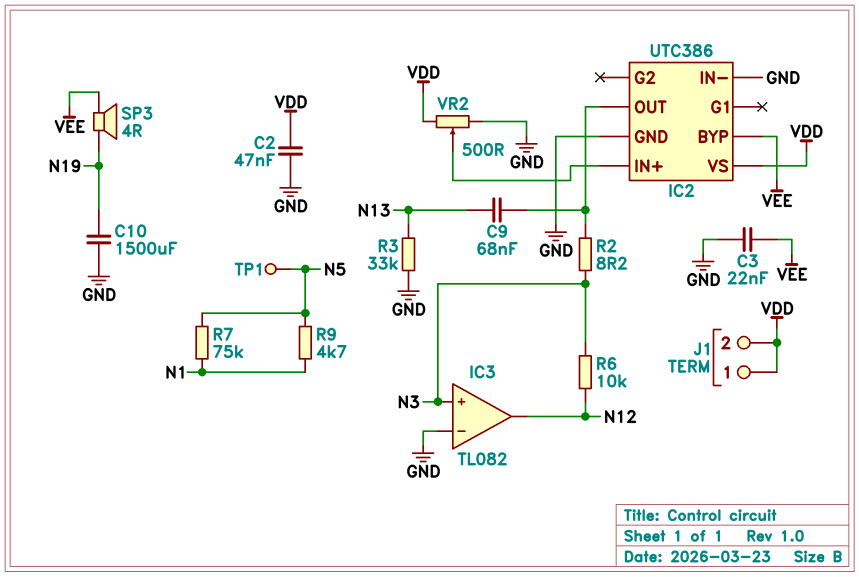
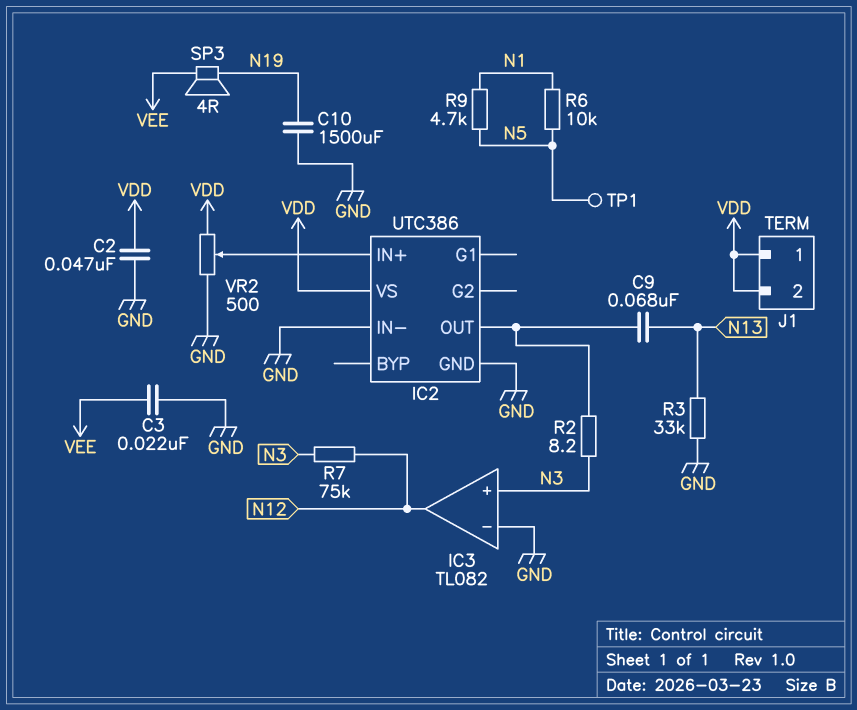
IC2 pin BYP: VEE -> none
R6: 10k (N3, N12) -> 10k (N1, N5)
R7: 75k (N1, N5) -> 75k (N3, N12)

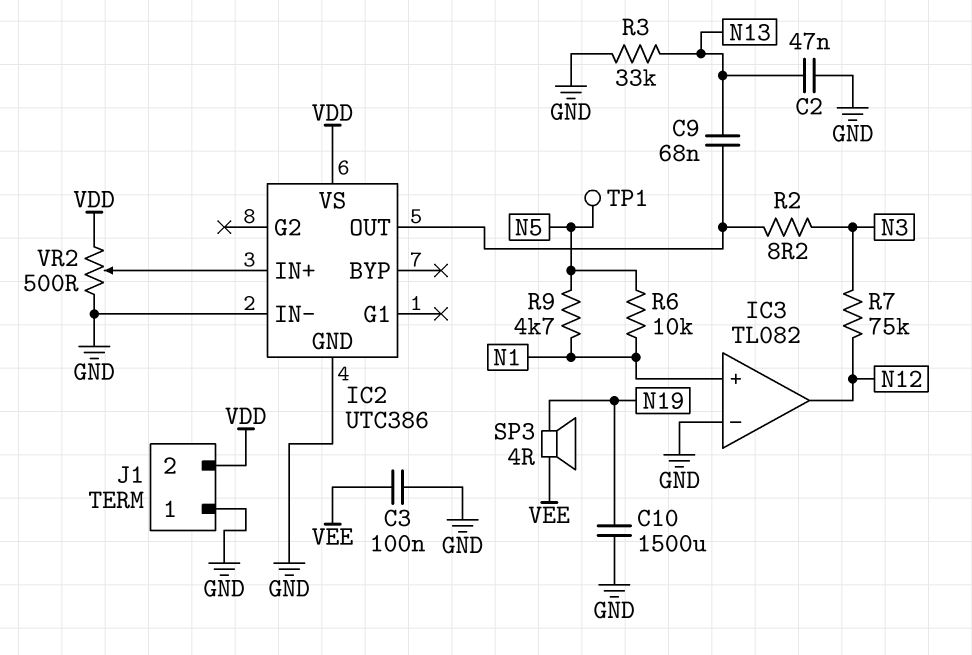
C2: 47nF (GND, VDD) -> 47nF (GND, N13)
C3: 22nF (GND, VEE) -> 100nF (GND, VEE)
IC3 pin in+: N3 -> N1
J1 pin 1: VDD -> GND

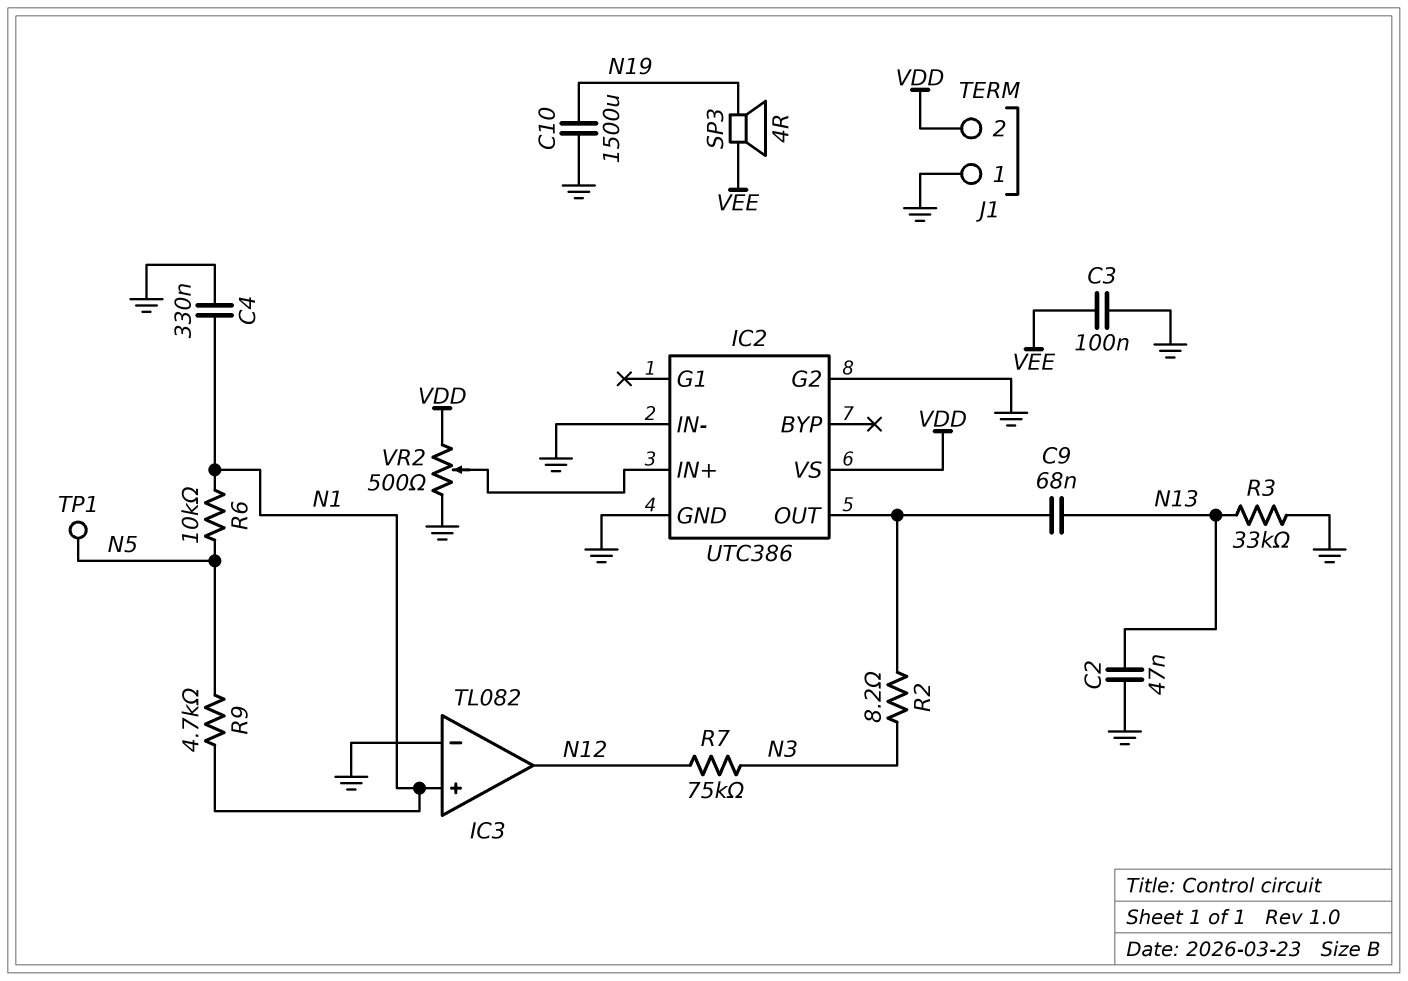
C4: none -> 330nF (GND, N1)
IC2 pin G2: none -> GND

